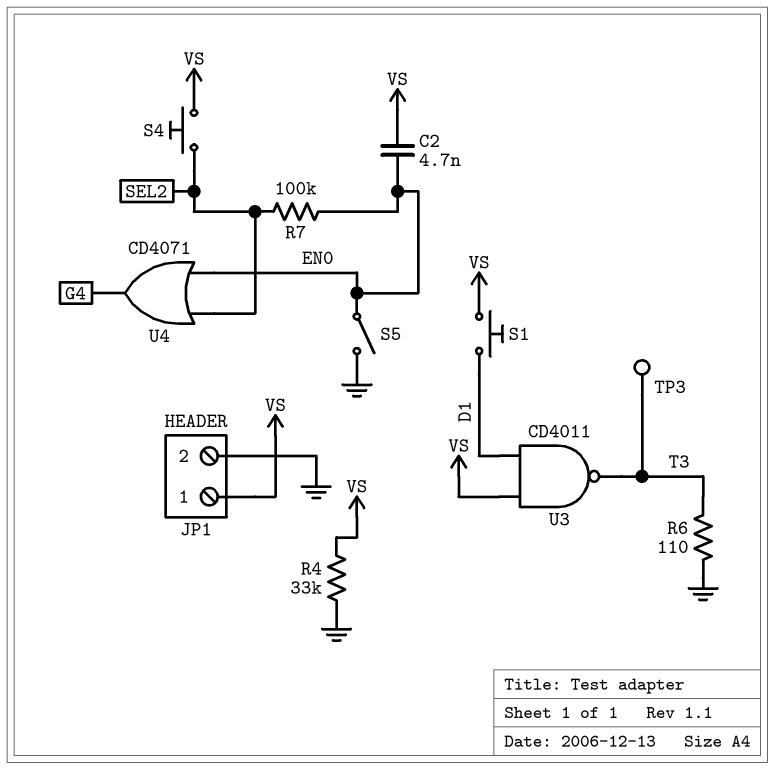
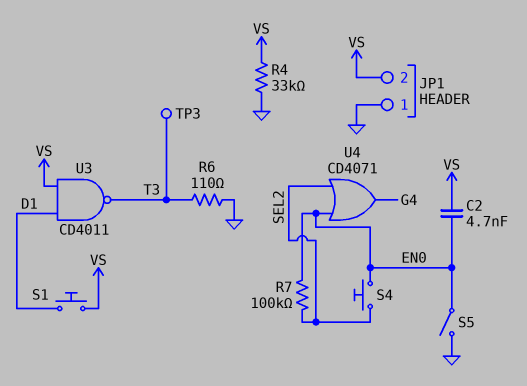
JP1 pin 1: VS -> GND
JP1 pin 2: GND -> VS
S4: button (SEL2, VS) -> button (EN0, SEL2)

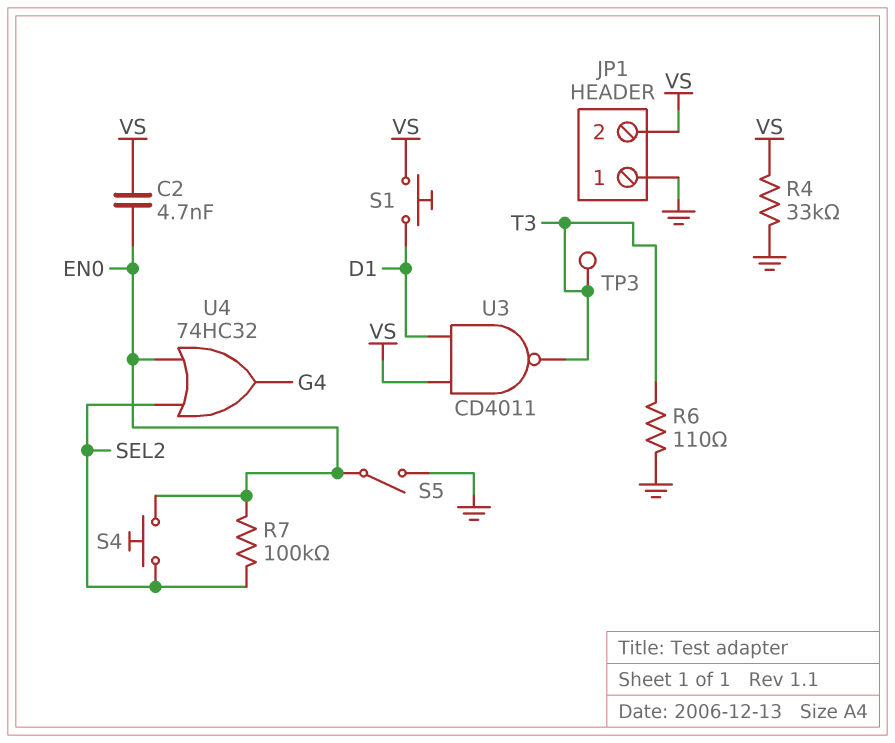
U4: OR CD4071 (in EN0, in SEL2, out G4) -> OR 74HC32 (in EN0, in SEL2, out G4)

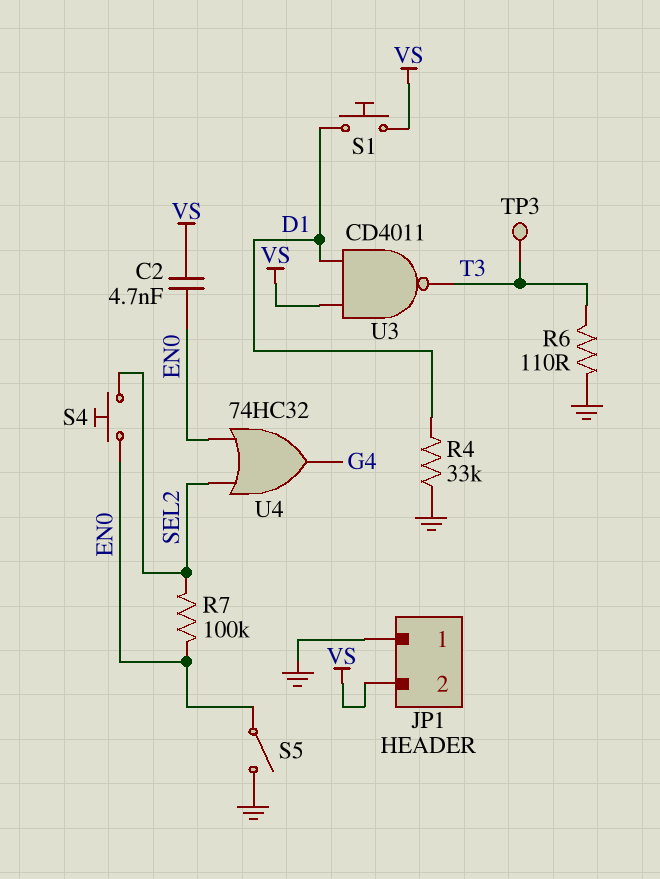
R4: 33k (GND, VS) -> 33k (D1, GND)

